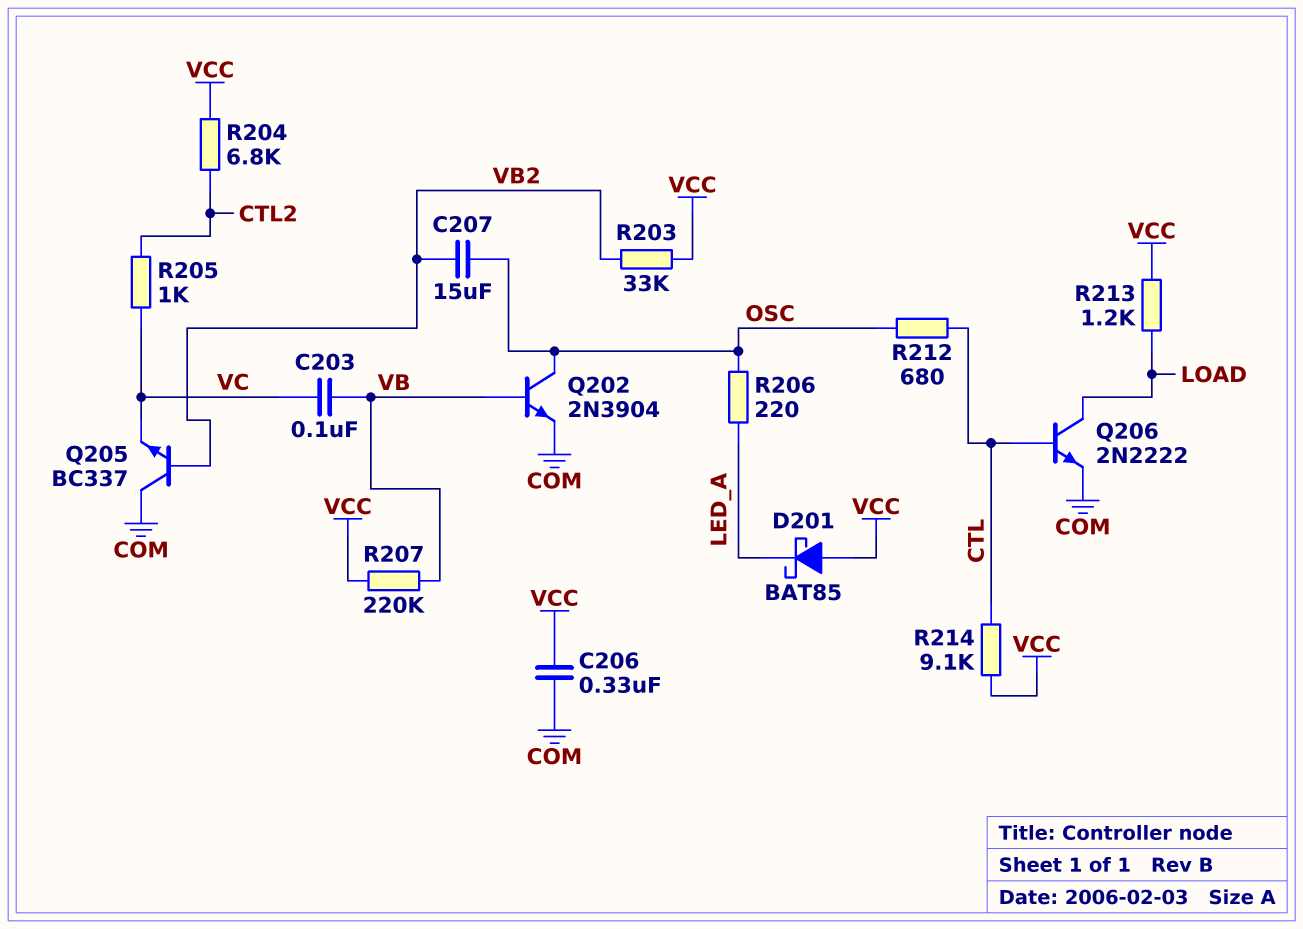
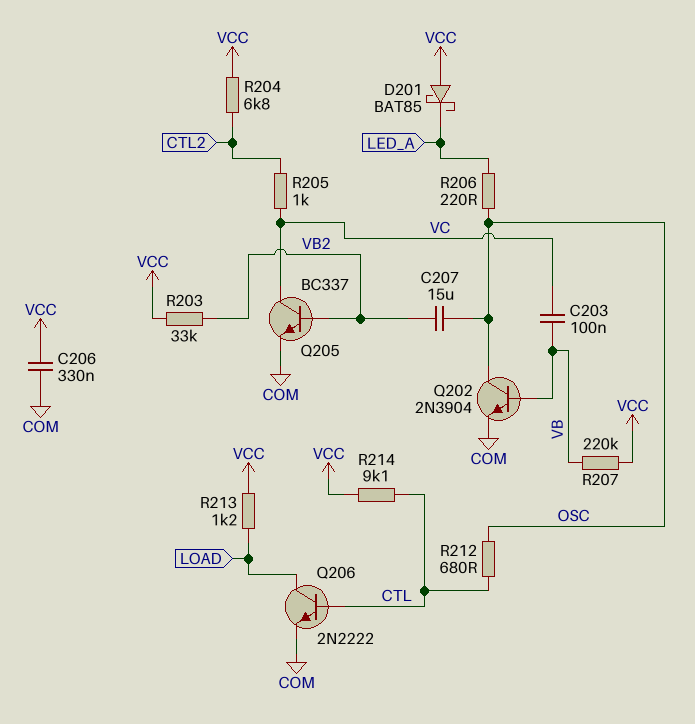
Q205: NPN BC337 (B VB2, C COM, E VC) -> NPN BC337 (B VB2, C VC, E COM)

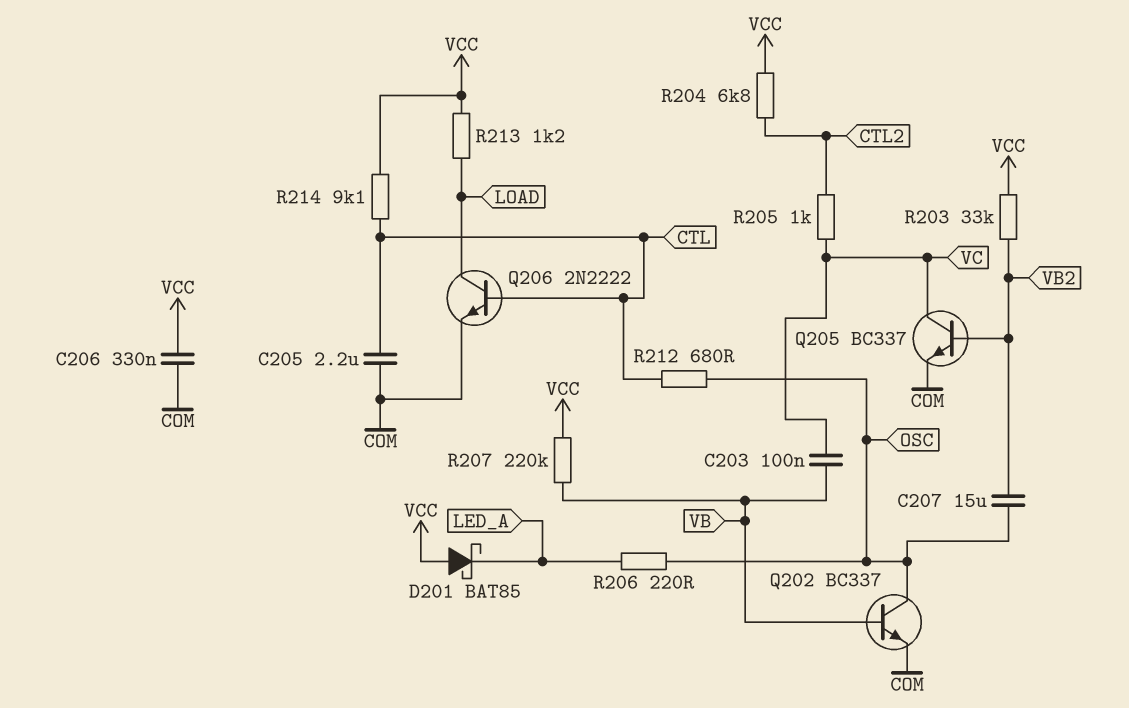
C205: none -> 2.2uF (COM, CTL)
Q202: NPN 2N3904 (B VB, C OSC, E COM) -> NPN BC337 (B VB, C OSC, E COM)

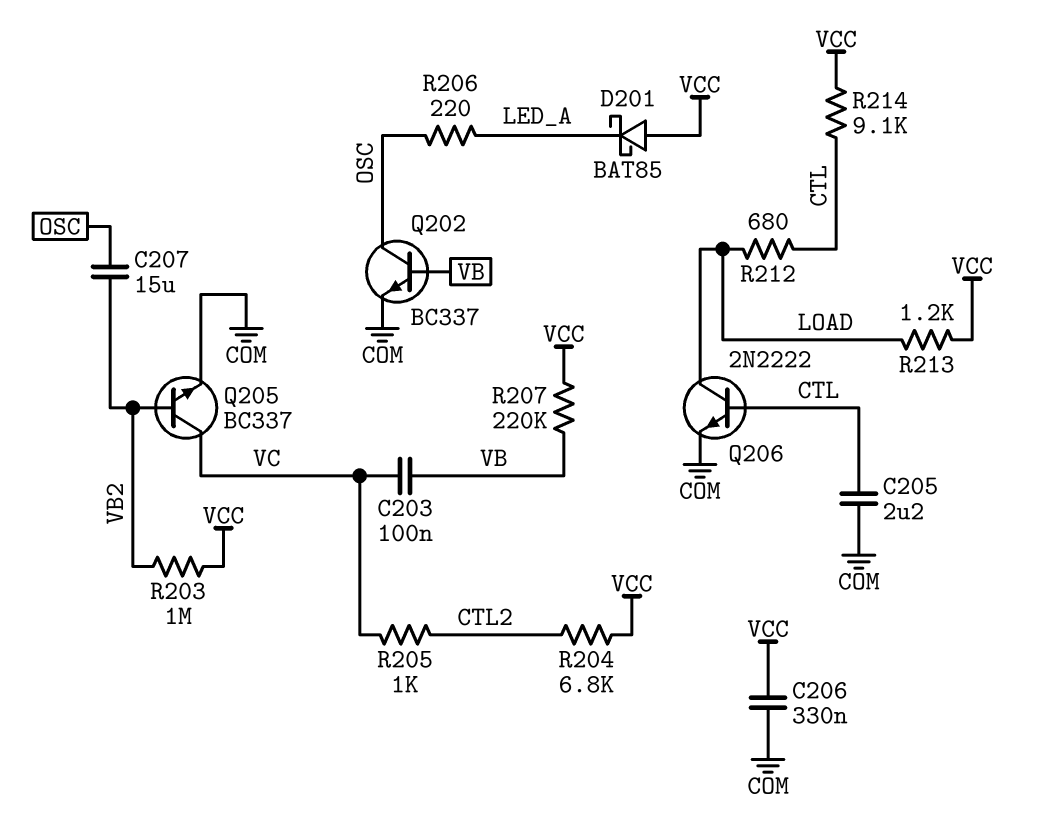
R203: 33k (VB2, VCC) -> 1M (VB2, VCC)
R212: 680 (CTL, OSC) -> 680 (CTL, LOAD)

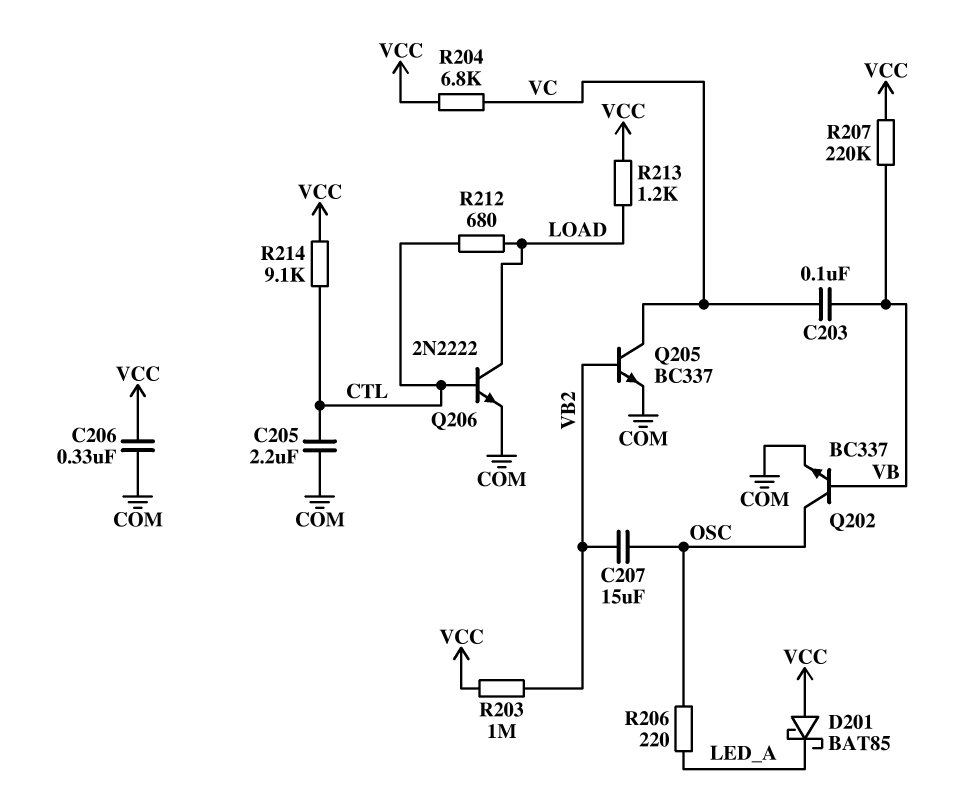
R204: 6.8k (CTL2, VCC) -> 6.8k (VC, VCC)
R205: 1k (CTL2, VC) -> none

